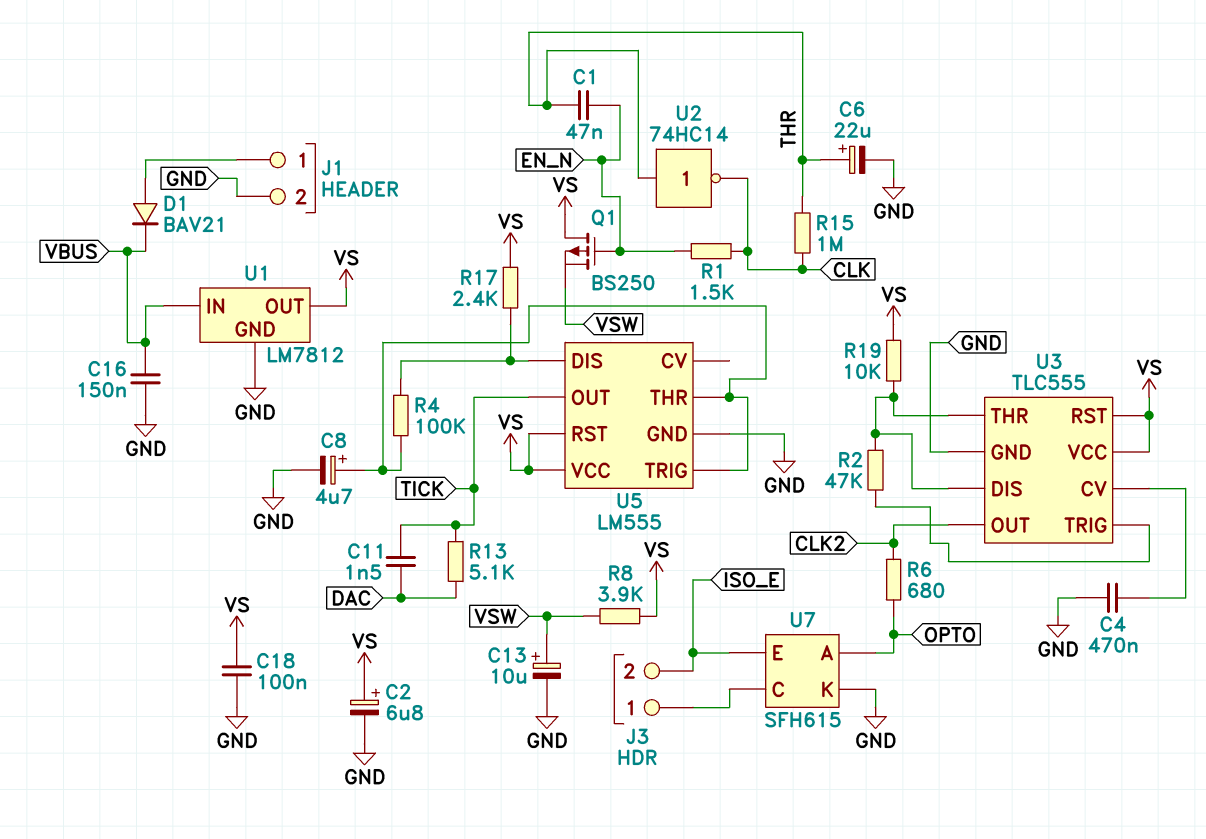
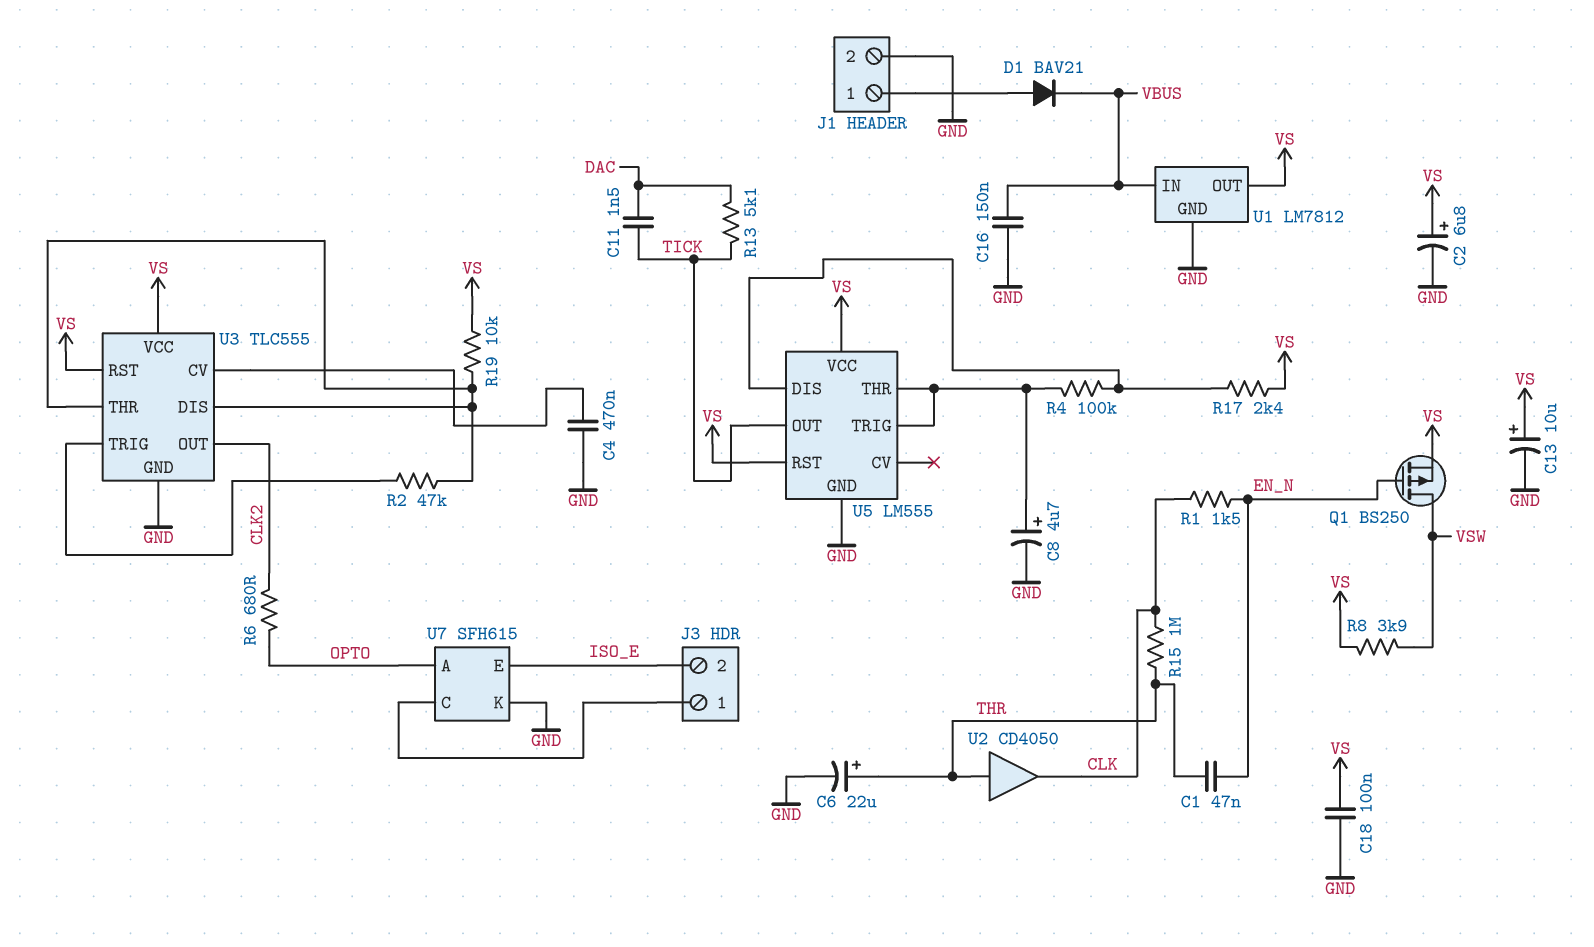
C13: 10uF (plus VSW, minus GND) -> 10uF (plus VS, minus GND)
Q1: PMOS BS250 (G EN_N, D VS, S VSW) -> PMOS BS250 (G EN_N, D VSW, S VS)
U2: NOT 74HC14 (in THR, out CLK) -> buffer CD4050 (in THR, out CLK)

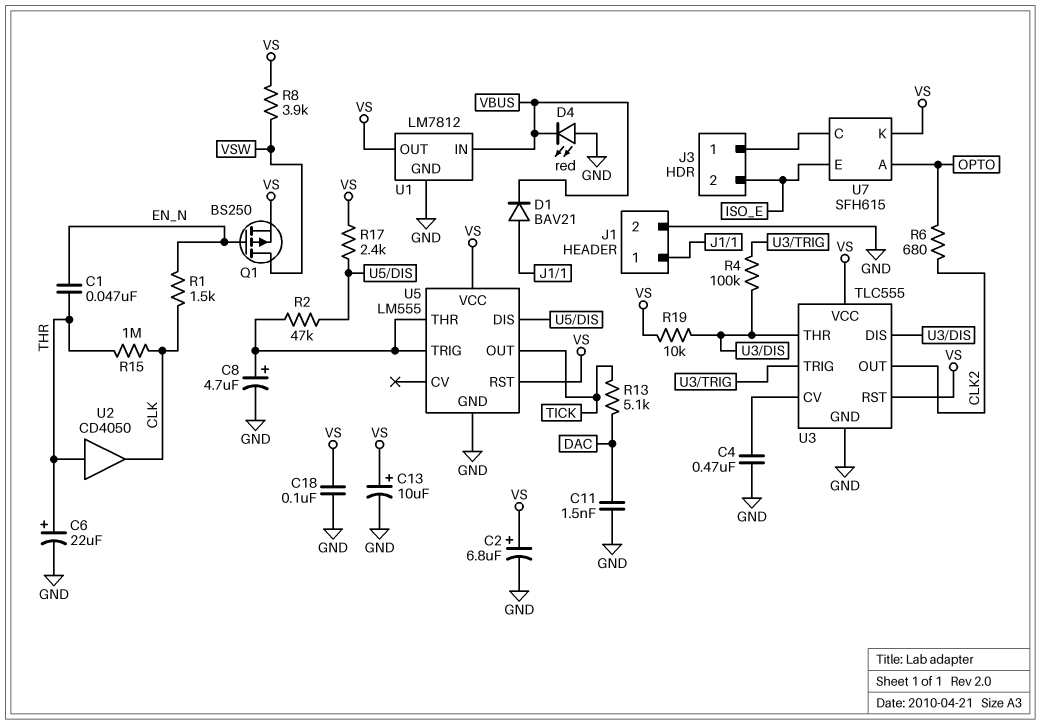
C11: 1.5nF (DAC, TICK) -> 1.5nF (DAC, GND)
C16: 150nF (GND, VBUS) -> none
D4: none -> LED red (A GND, K VBUS)
R2: 47k (U3/DIS, U3/TRIG) -> 47k (U5/DIS, U5/THR)
R4: 100k (U5/DIS, U5/THR) -> 100k (U3/DIS, U3/TRIG)
U7 pin K: GND -> VS

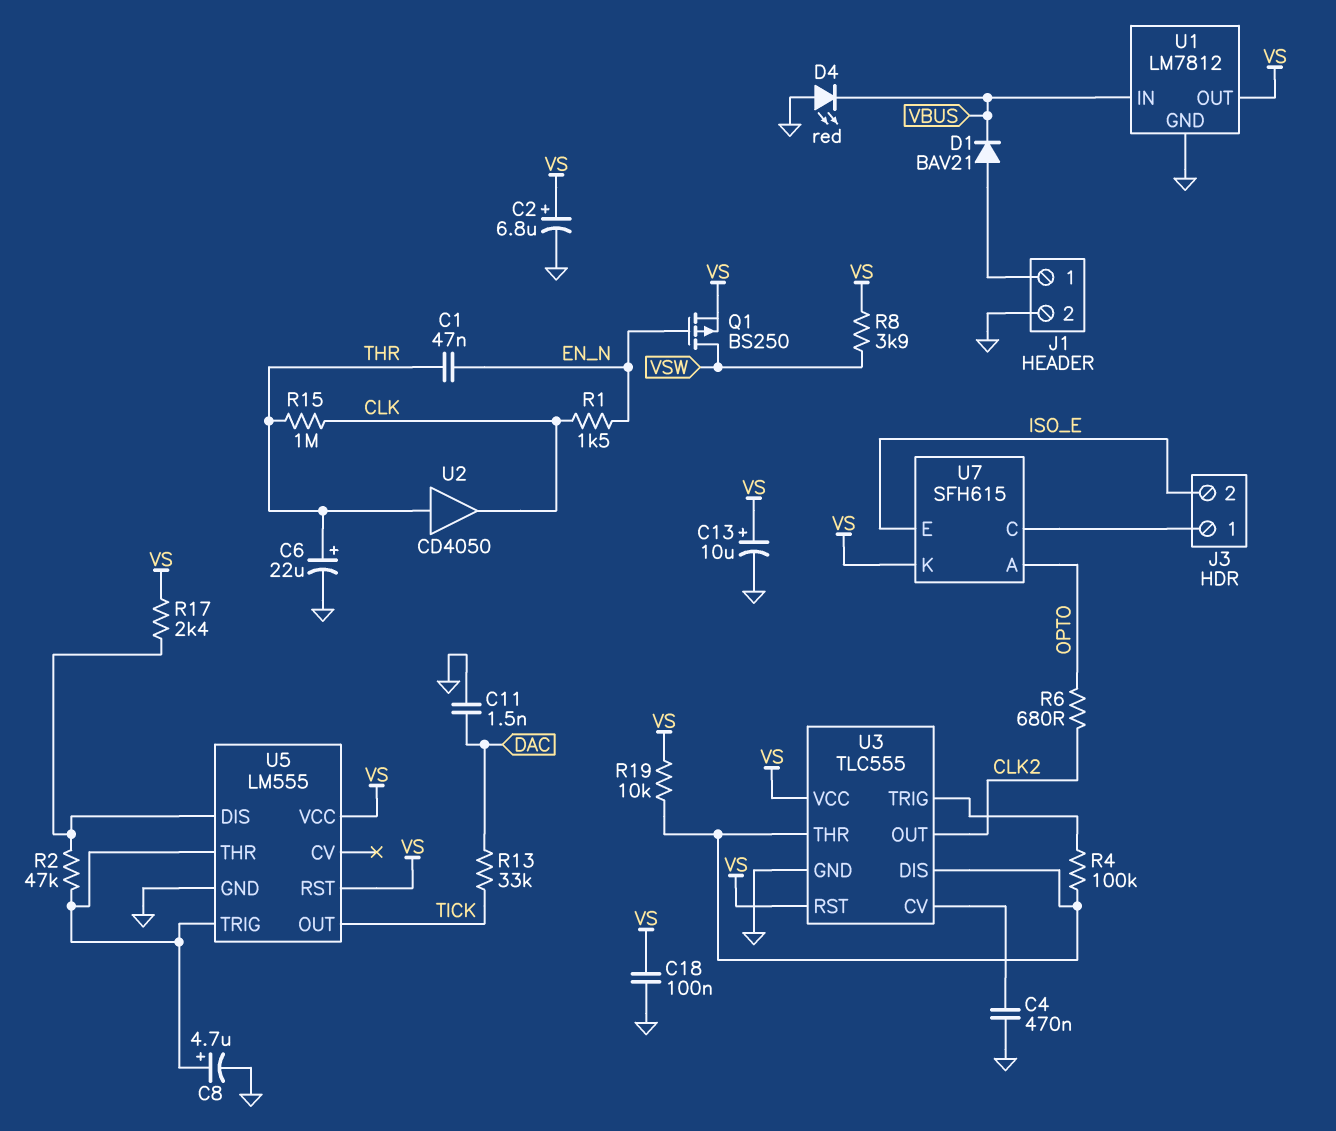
R13: 5.1k (DAC, TICK) -> 33k (DAC, TICK)

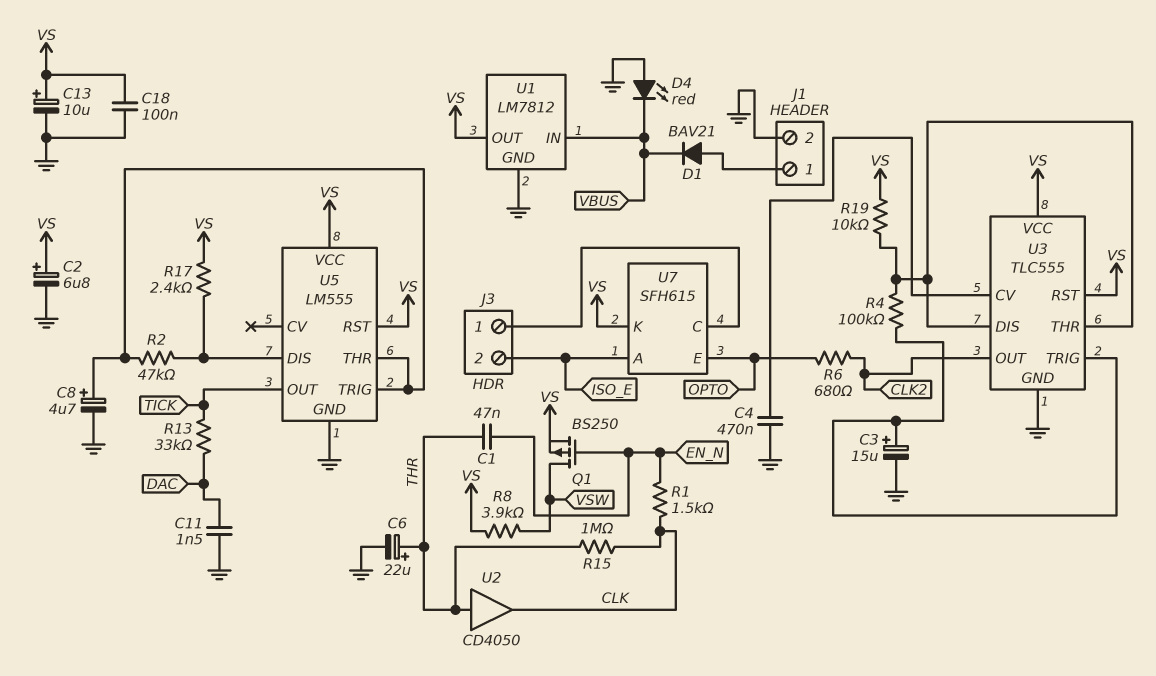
C3: none -> 15uF (plus U3/TRIG, minus GND)
U7 pin A: OPTO -> ISO_E
U7 pin E: ISO_E -> OPTO

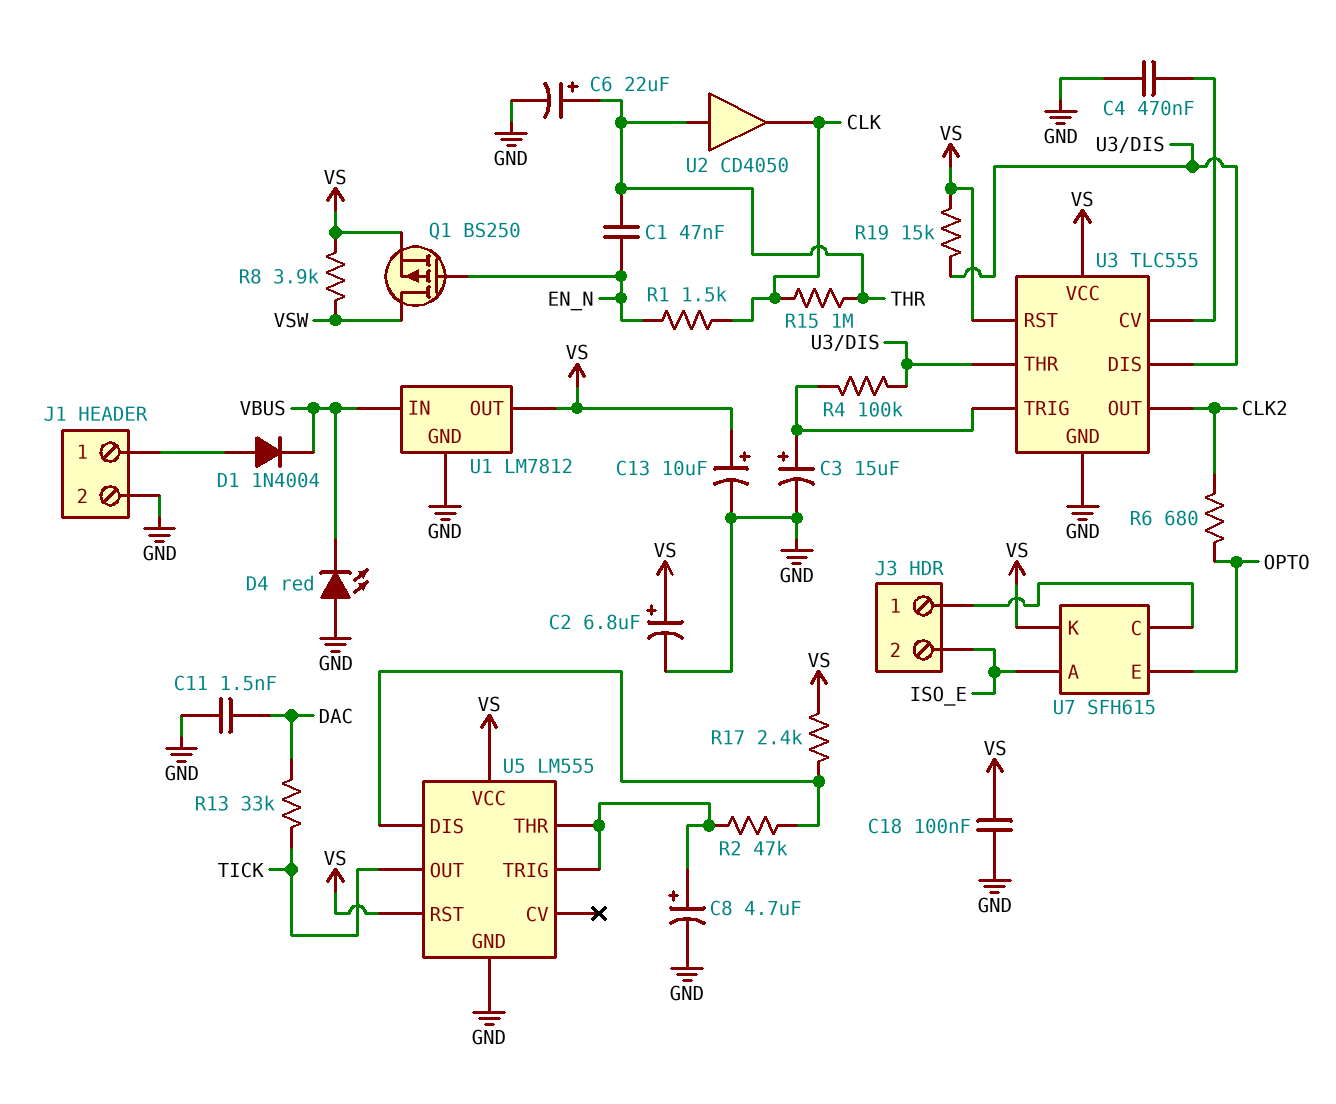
D1: diode BAV21 (A J1/1, K VBUS) -> diode 1N4004 (A J1/1, K VBUS)
R19: 10k (U3/DIS, VS) -> 15k (U3/DIS, VS)

